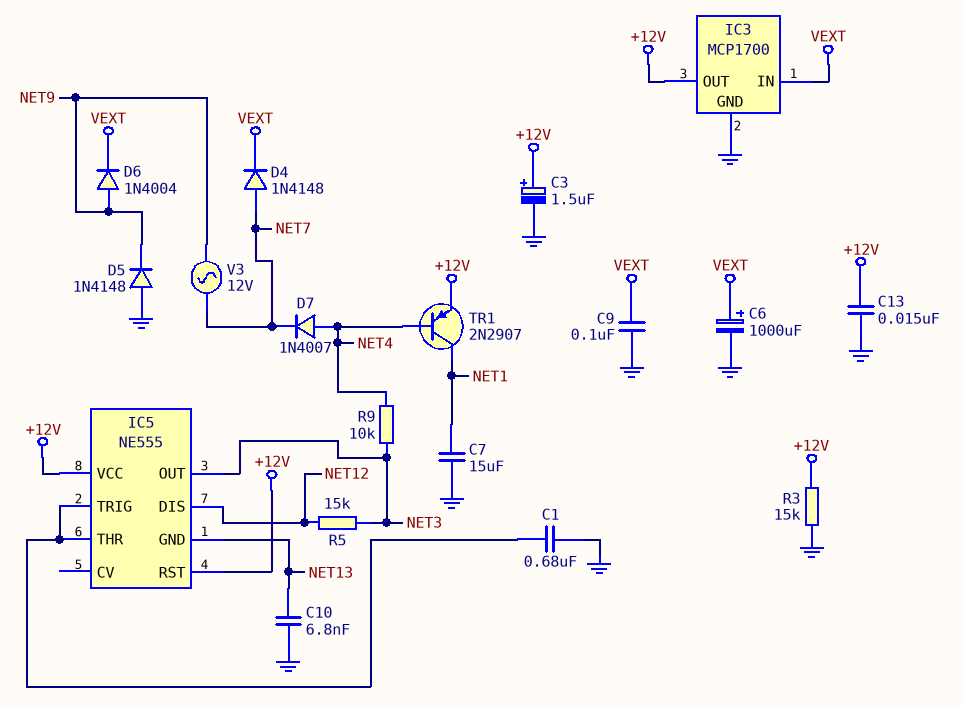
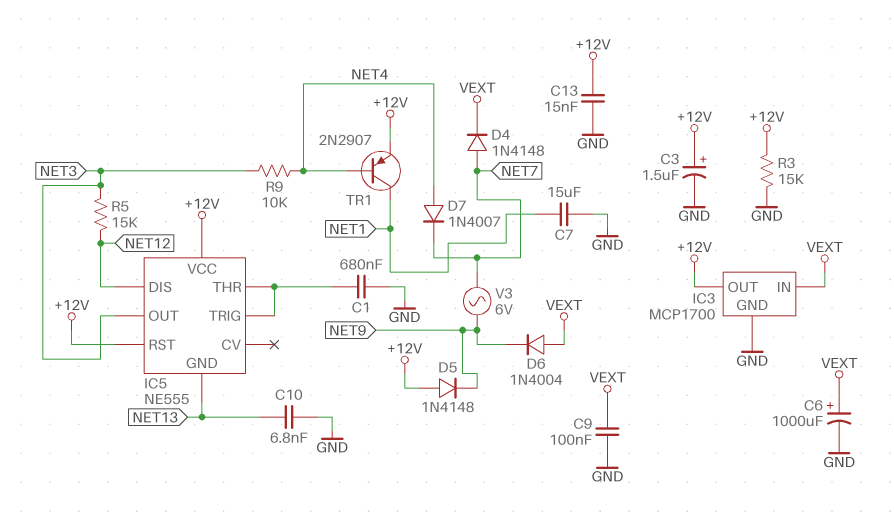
D5: diode 1N4148 (A GND, K NET9) -> diode 1N4148 (A +12V, K NET9)
D6: diode 1N4004 (A NET9, K VEXT) -> diode 1N4004 (A VEXT, K NET9)
V3: AC 12V (NET7, NET9) -> AC 6V (NET7, NET9)

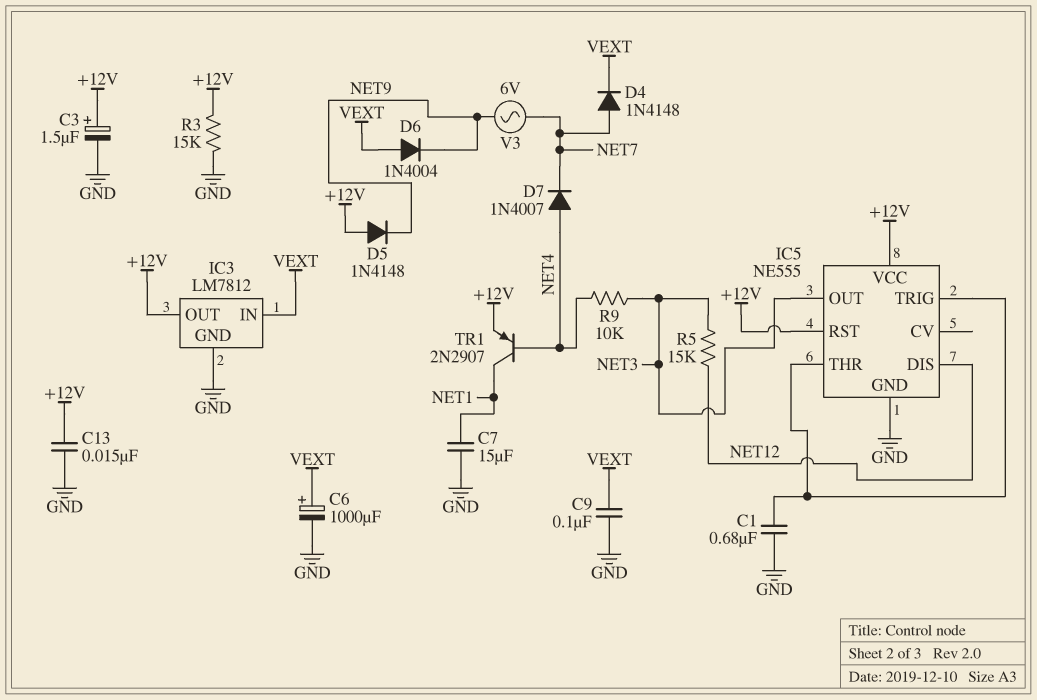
C10: 6.8nF (GND, NET13) -> none
IC3: MCP1700 -> LM7812
IC5 pin GND: NET13 -> GND

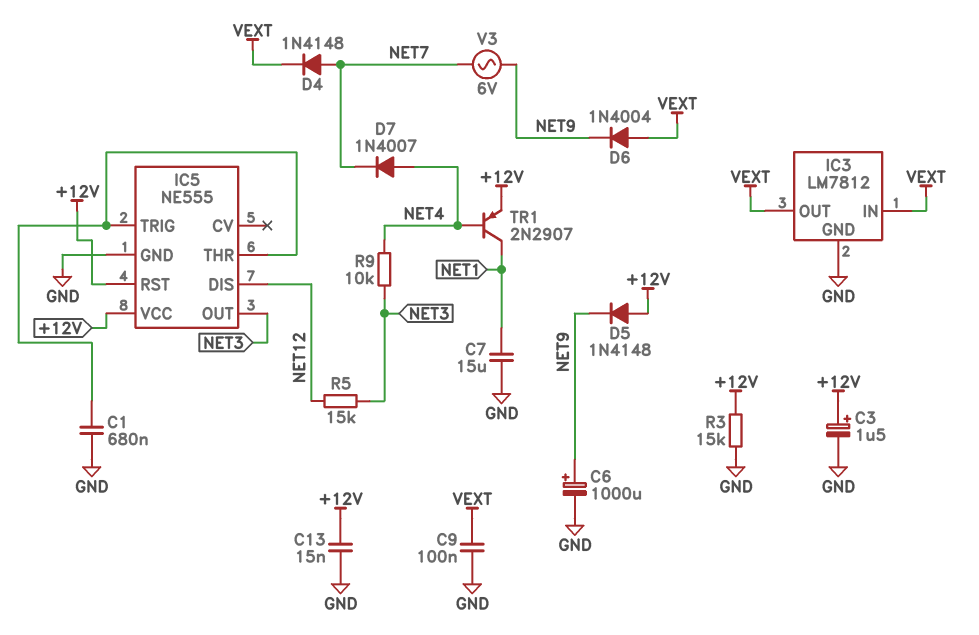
C6: 1000uF (plus VEXT, minus GND) -> 1000uF (plus NET9, minus GND)
IC3 pin OUT: +12V -> VEXT

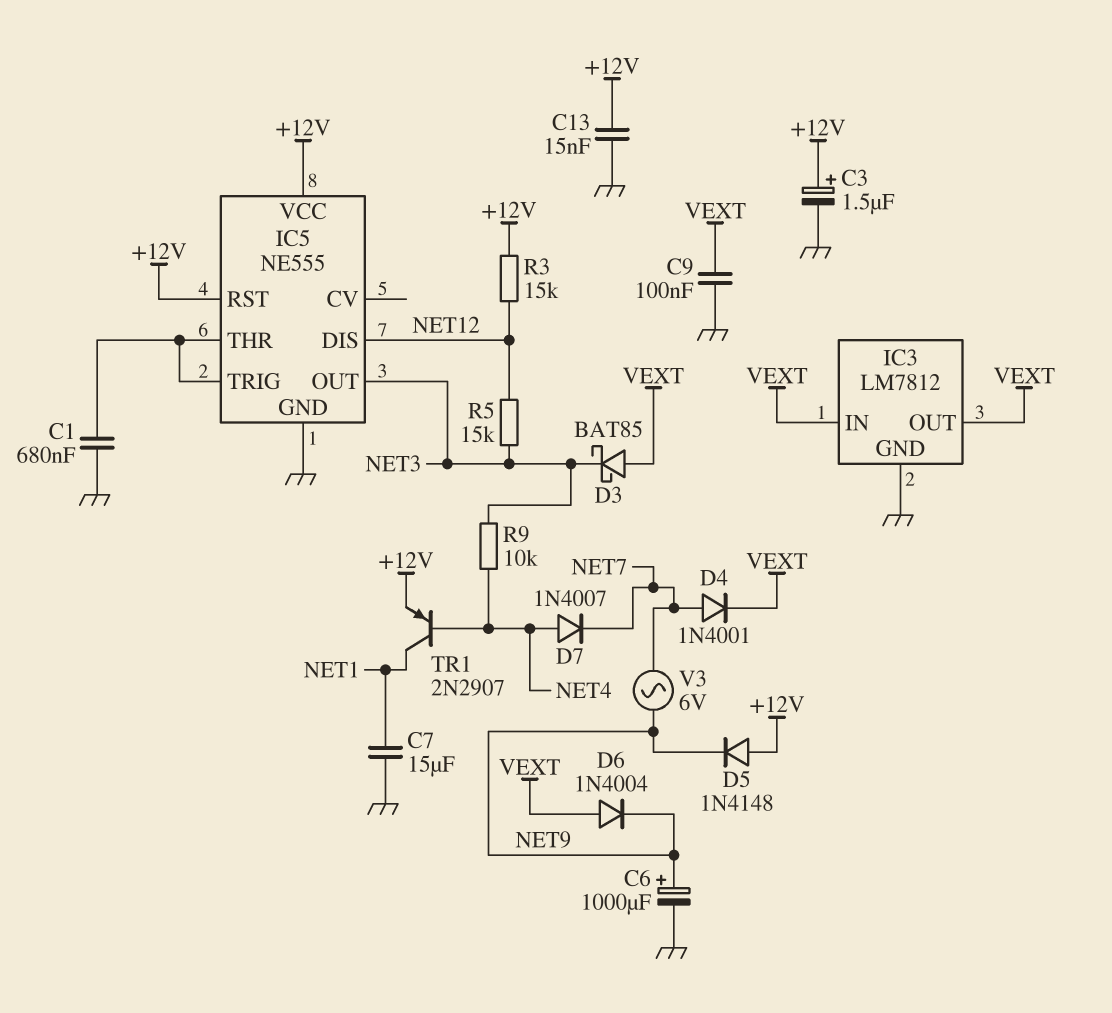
D3: none -> schottky BAT85 (A VEXT, K NET3)
D4: diode 1N4148 (A NET7, K VEXT) -> diode 1N4001 (A NET7, K VEXT)
R3: 15k (+12V, GND) -> 15k (+12V, NET12)

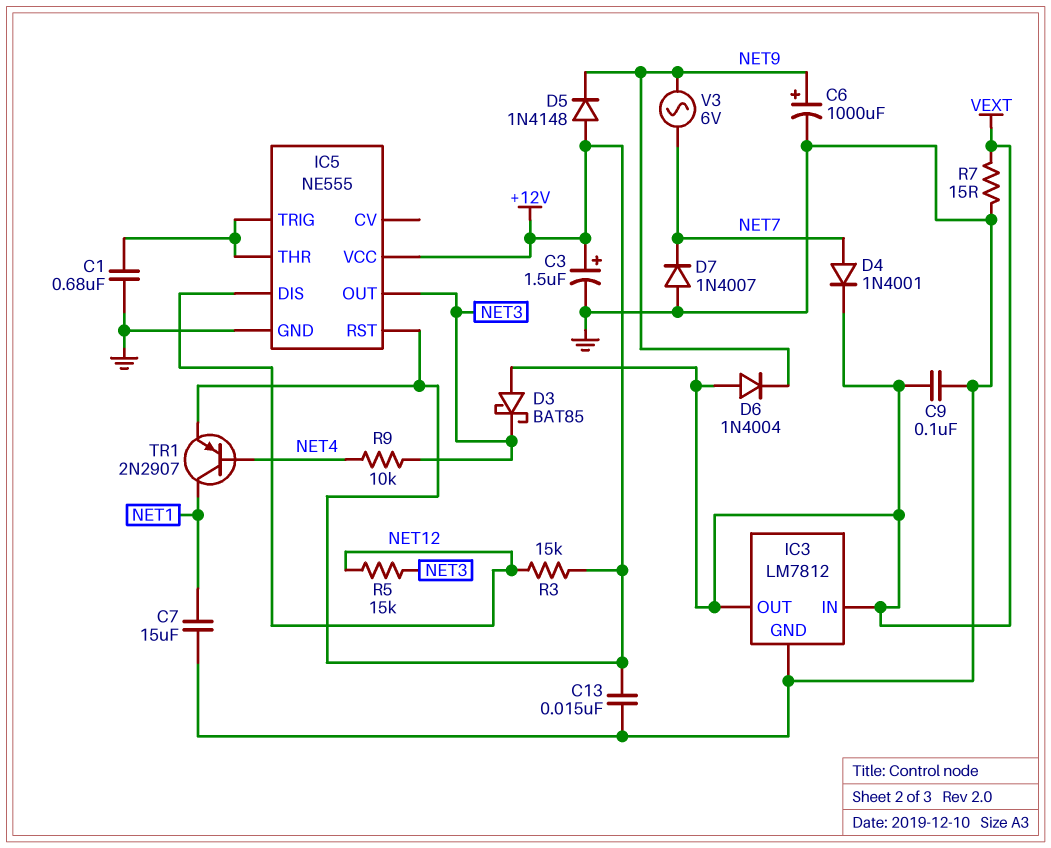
D7: diode 1N4007 (A NET4, K NET7) -> diode 1N4007 (A GND, K NET7)
R7: none -> 15 (GND, VEXT)

